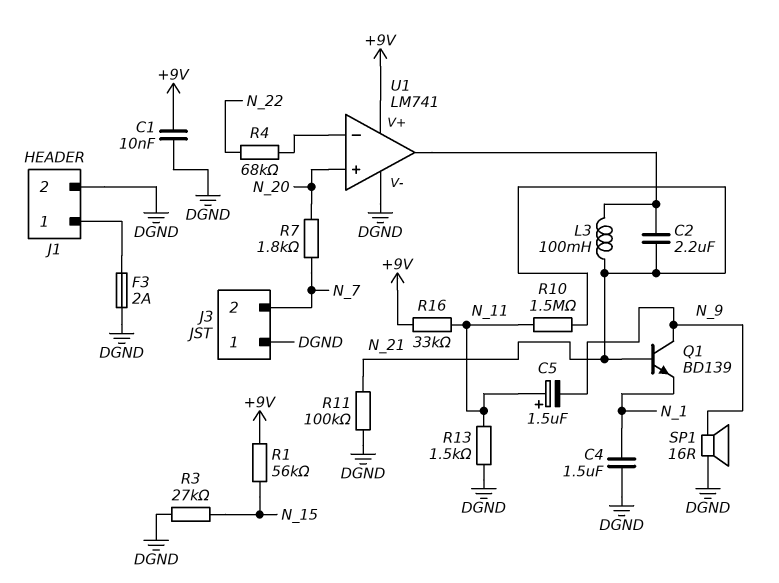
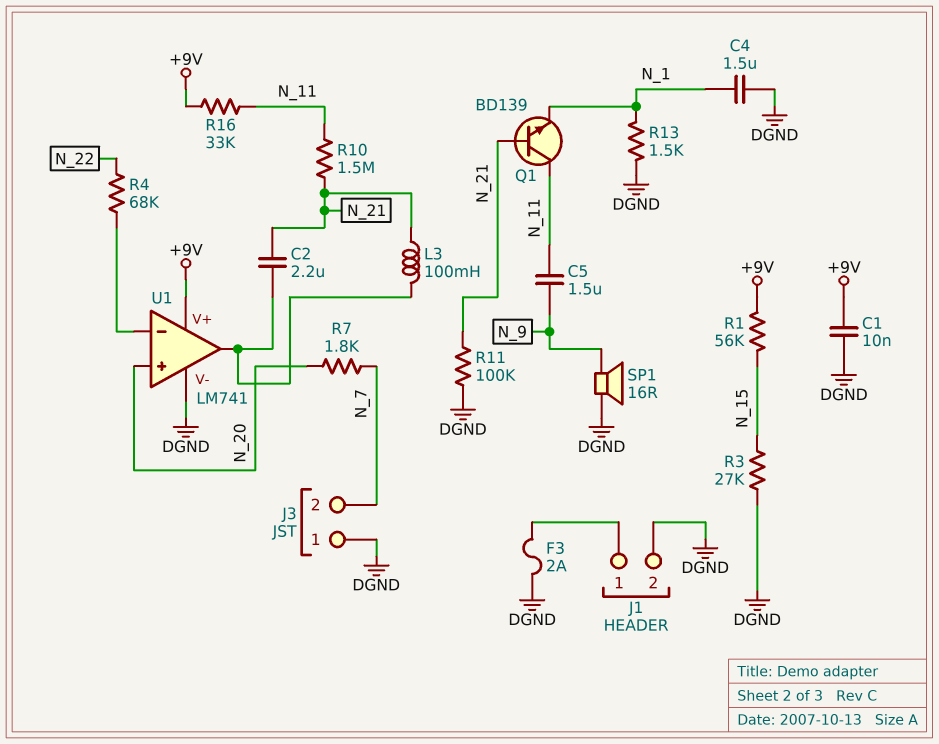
C5: 1.5uF (plus N_11, minus N_9) -> 1.5uF (N_9, N_11)
Q1: NPN BD139 (B N_21, C N_9, E N_1) -> NPN BD139 (B N_21, C N_11, E N_1)
R13: 1.5k (DGND, N_11) -> 1.5k (DGND, N_1)

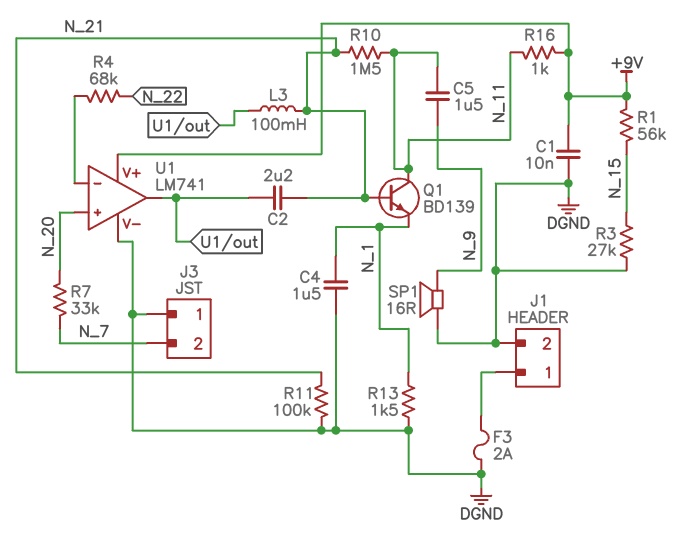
R7: 1.8k (N_7, N_20) -> 33k (N_7, N_20)
R16: 33k (+9V, N_11) -> 1k (+9V, N_11)

